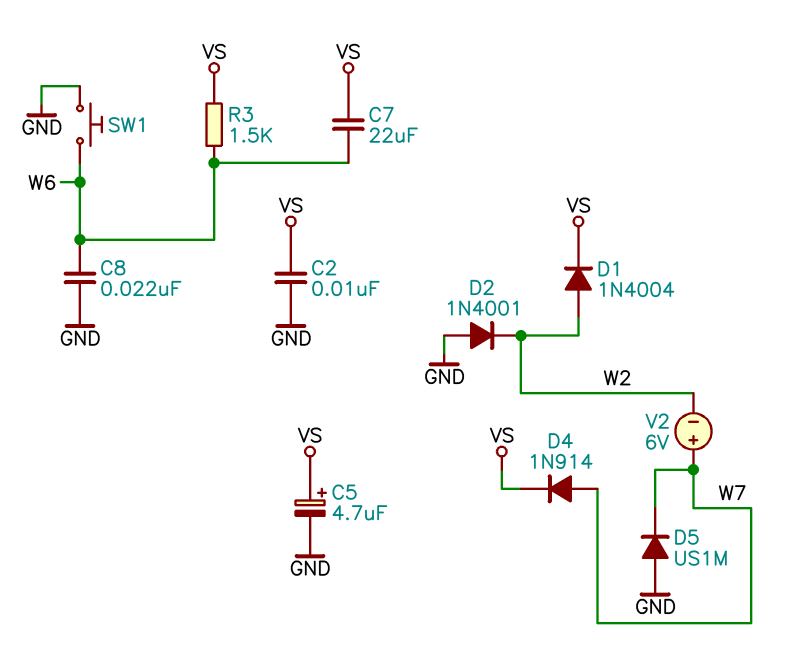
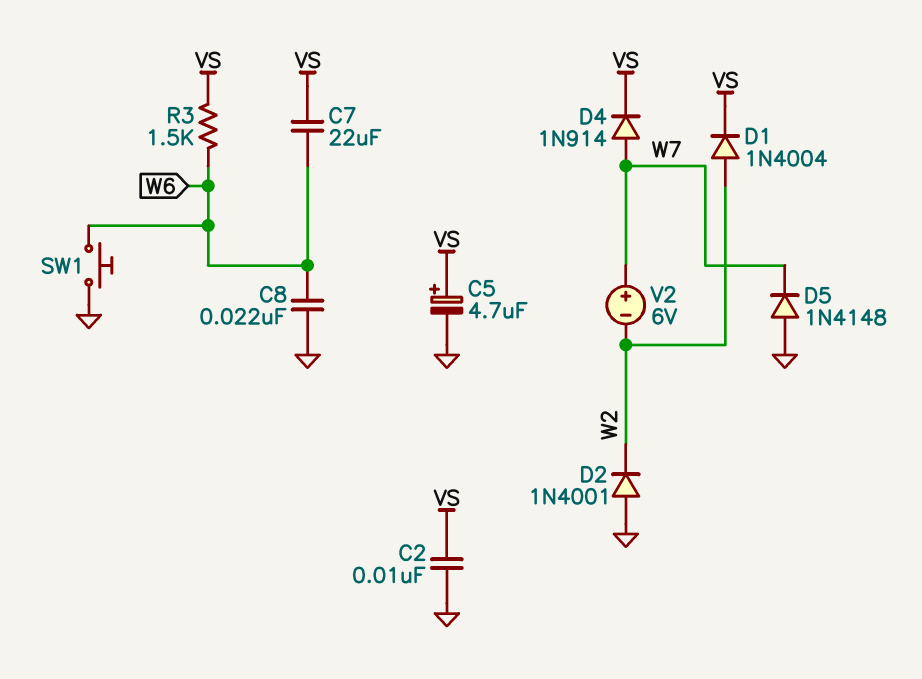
D5: diode US1M (A GND, K W7) -> diode 1N4148 (A GND, K W7)

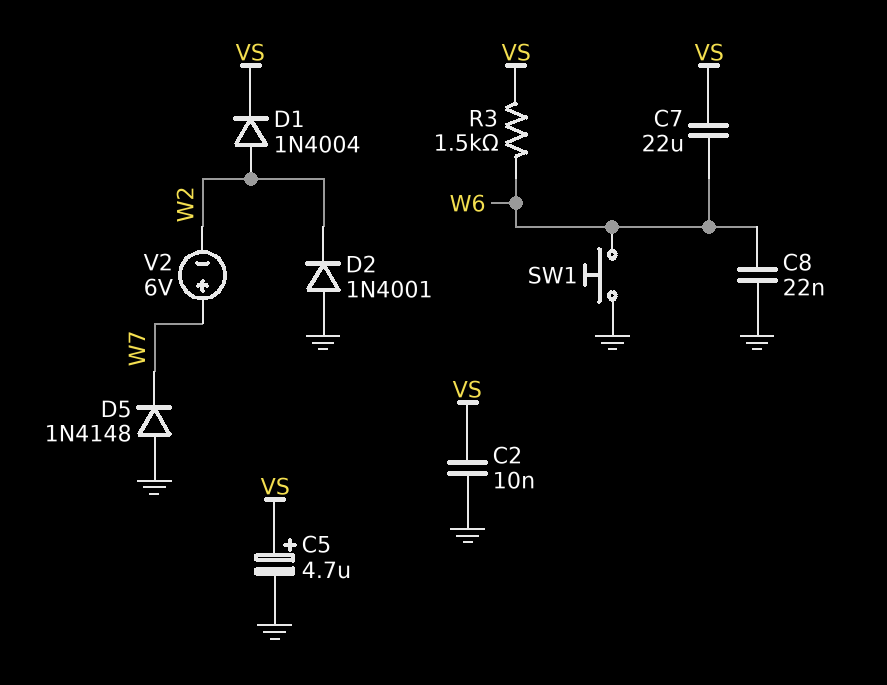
D4: diode 1N914 (A W7, K VS) -> none

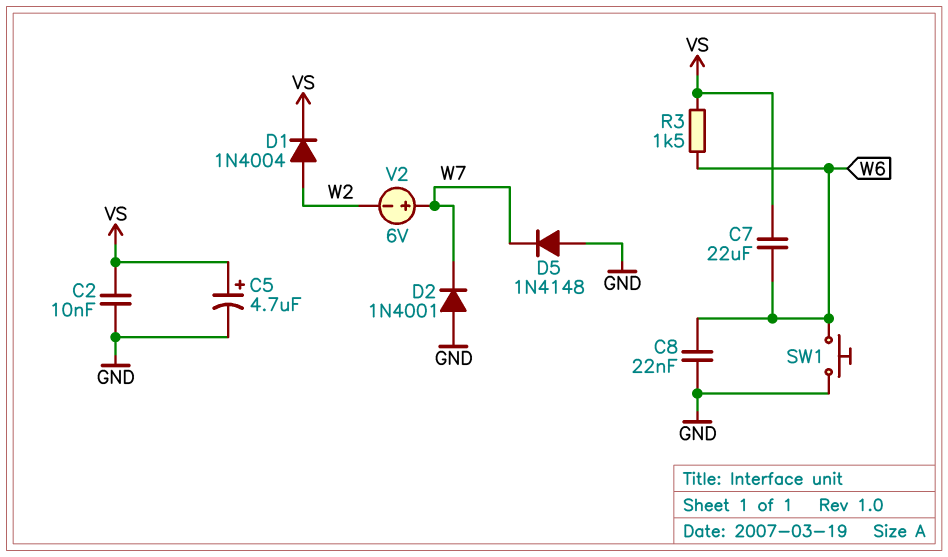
D2: diode 1N4001 (A GND, K W2) -> diode 1N4001 (A GND, K W7)

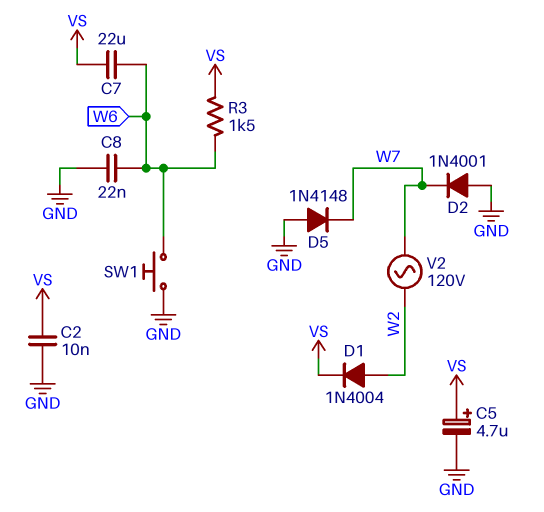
V2: 6V (plus W7, minus W2) -> AC 120V (W2, W7)

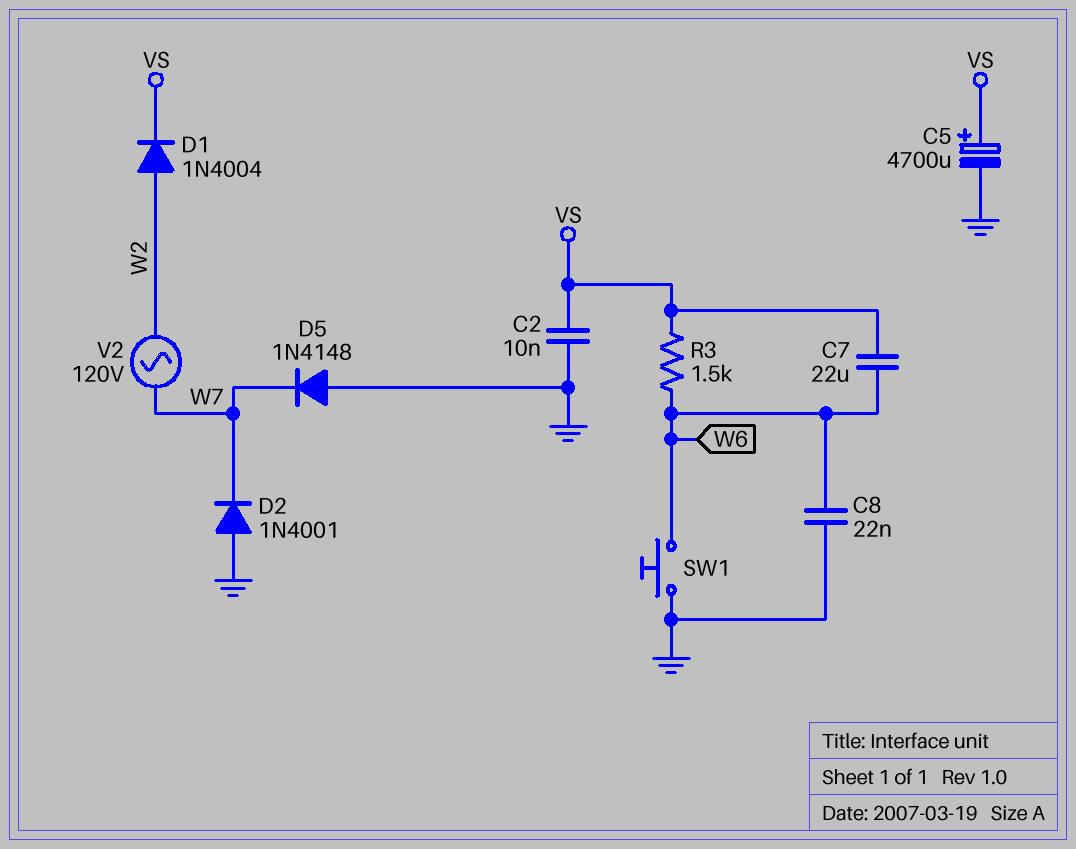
C5: 4.7uF (plus VS, minus GND) -> 4700uF (plus VS, minus GND)

